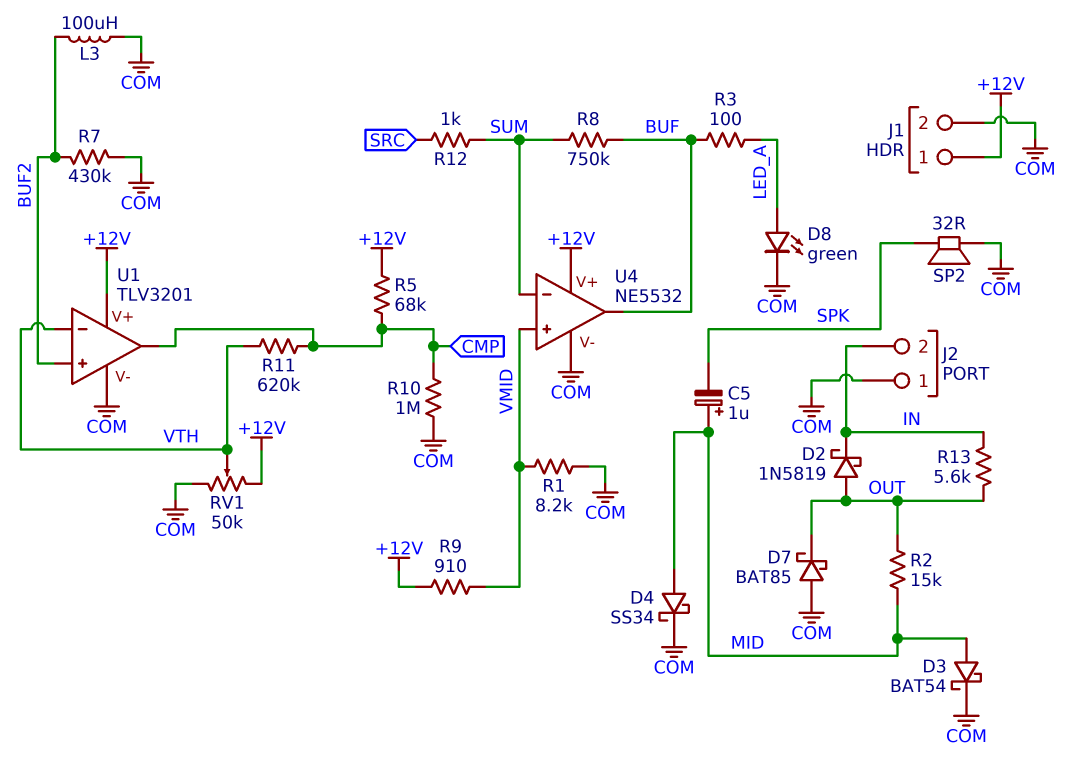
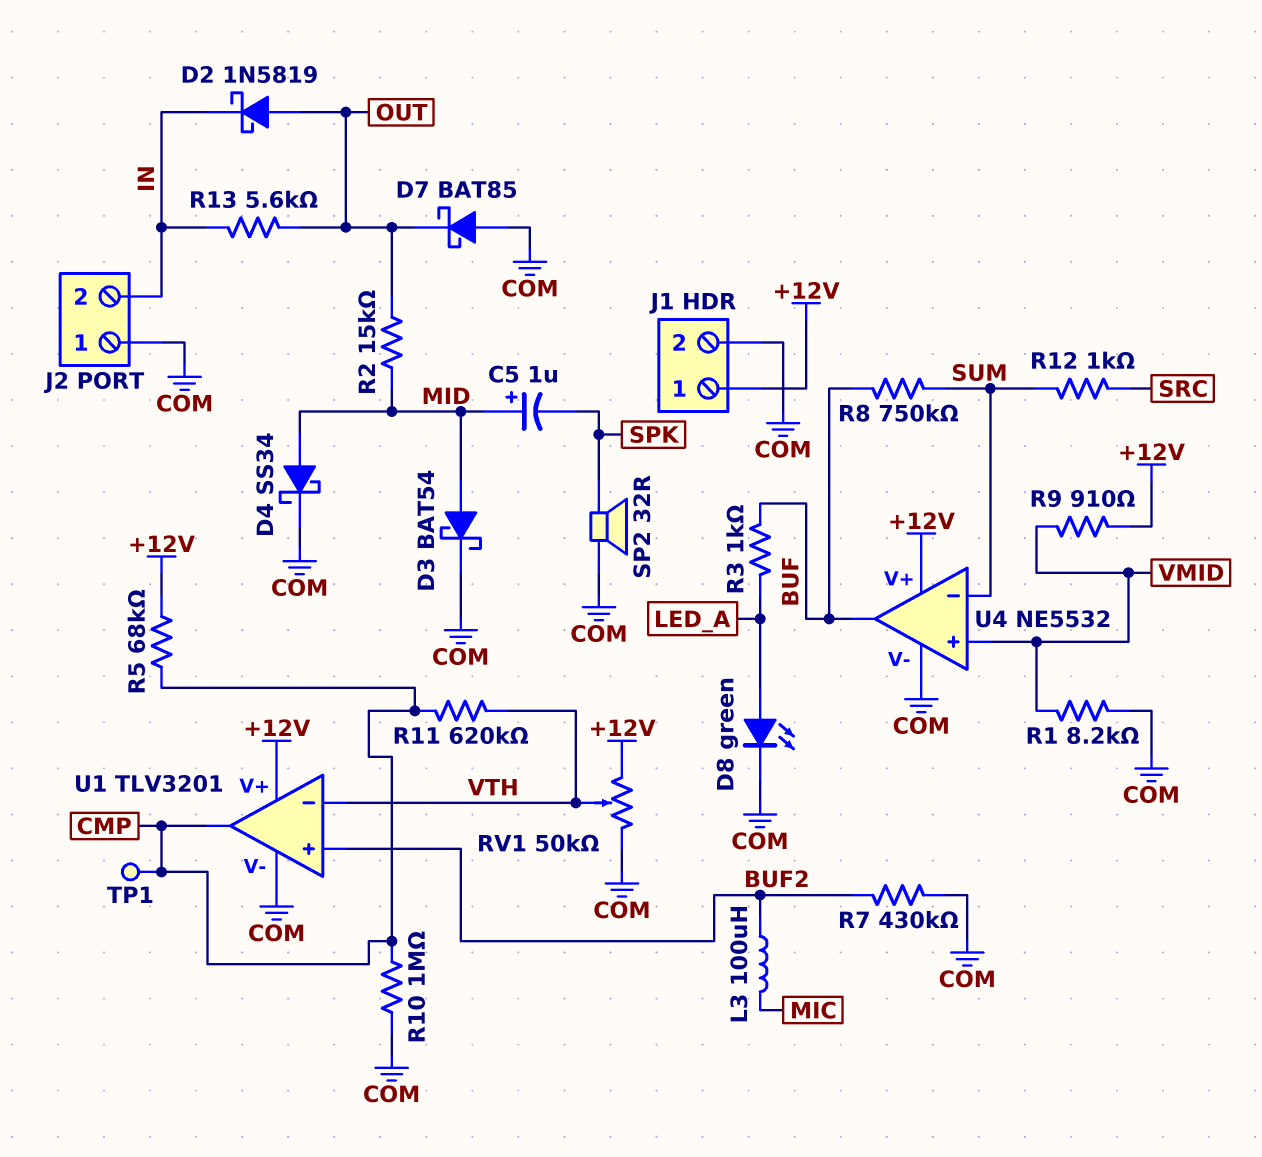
L3: 100uH (BUF2, COM) -> 100uH (BUF2, MIC)
R3: 100 (BUF, LED_A) -> 1k (BUF, LED_A)
TP1: none -> test point (CMP)

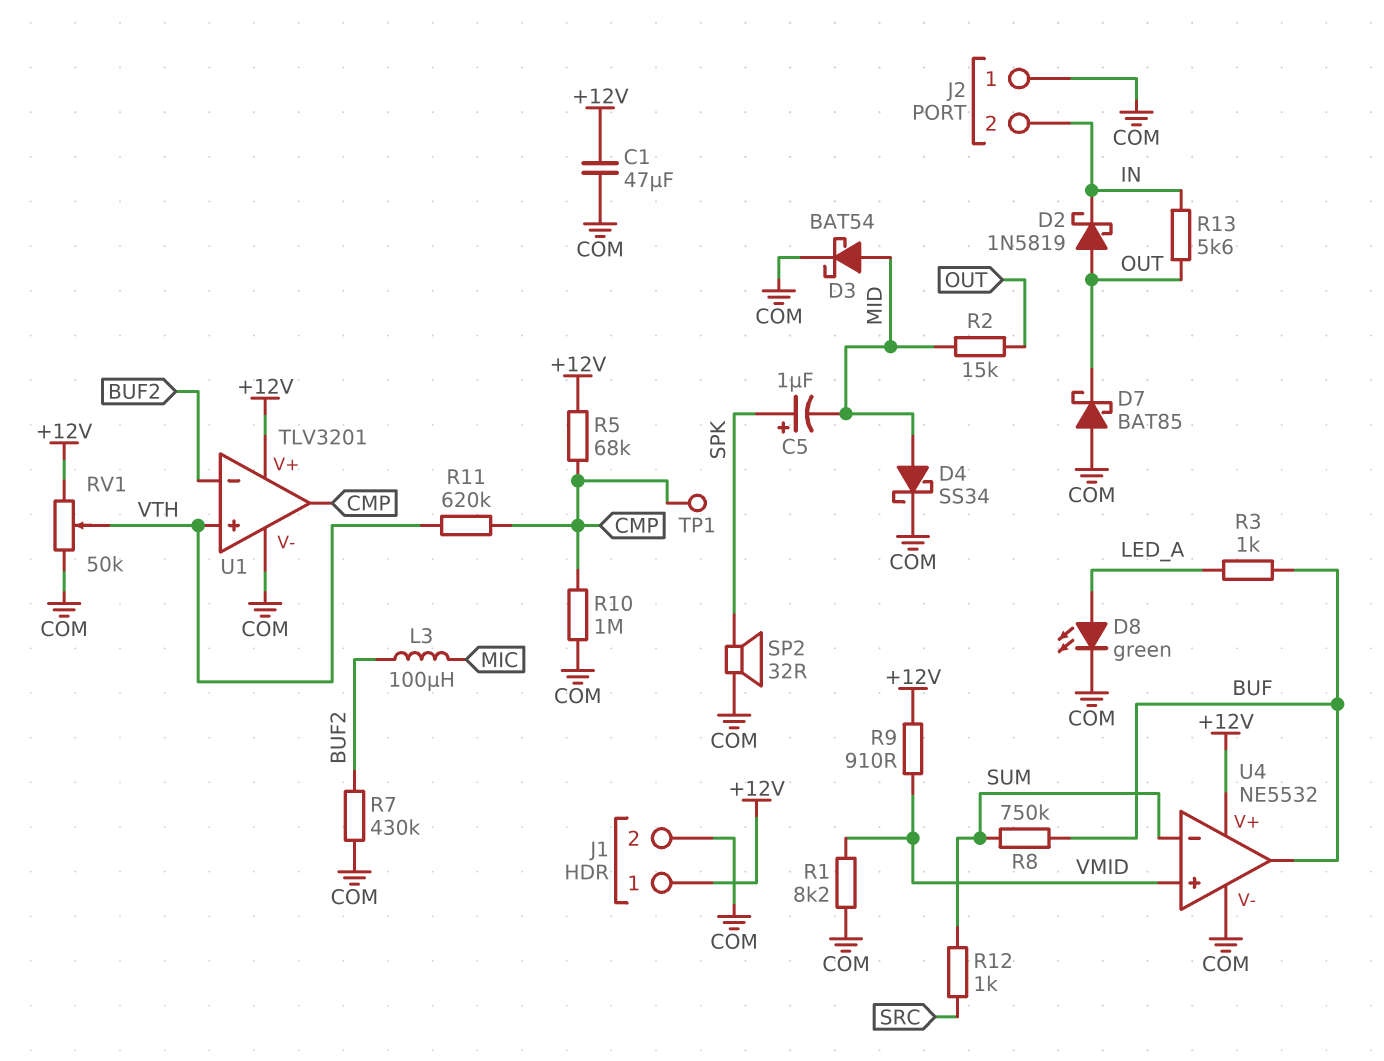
C1: none -> 47uF (+12V, COM)
C5: 1uF (plus MID, minus SPK) -> 1uF (plus SPK, minus MID)
U1 pin in+: BUF2 -> VTH
U1 pin in-: VTH -> BUF2

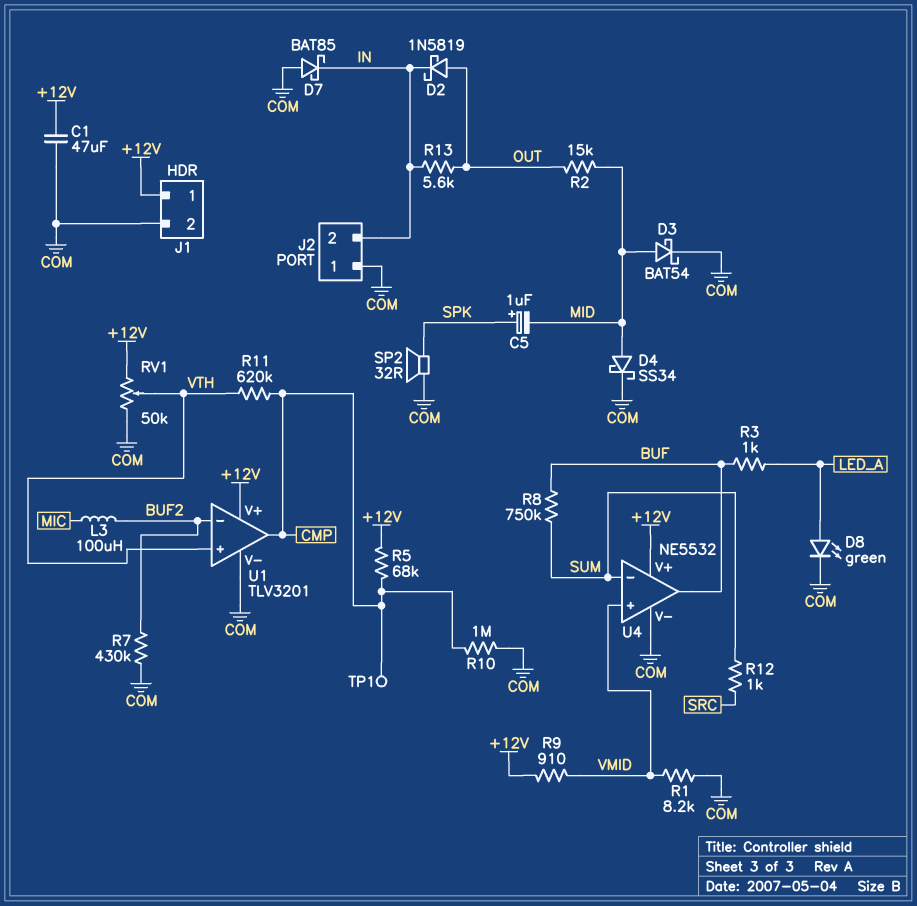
D7: schottky BAT85 (A COM, K OUT) -> schottky BAT85 (A COM, K IN)

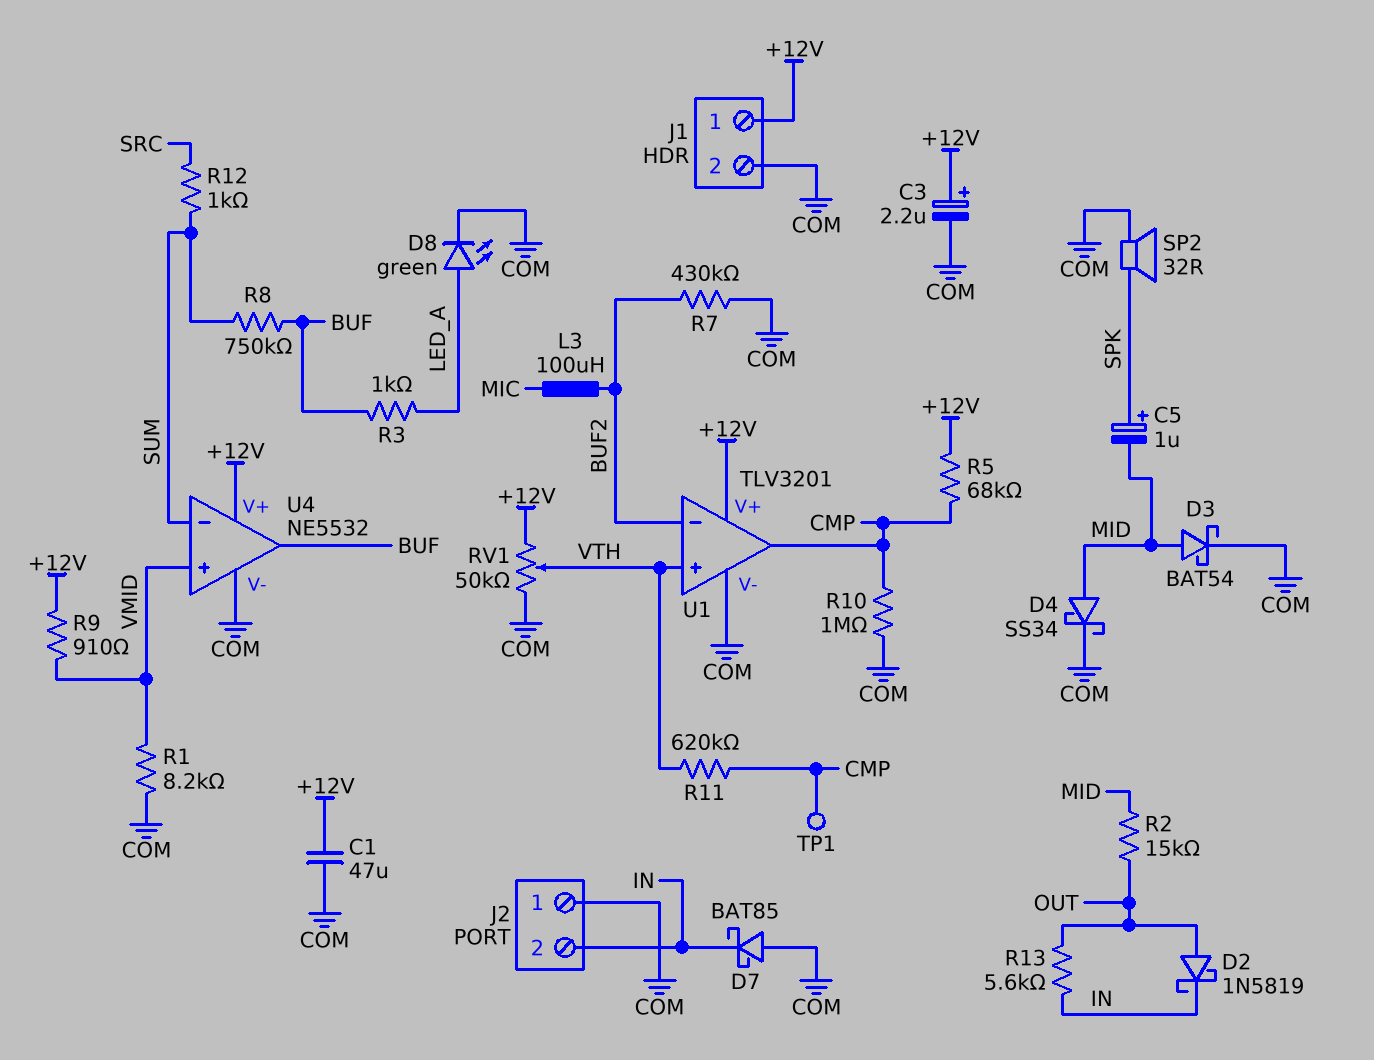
C3: none -> 2.2uF (plus +12V, minus COM)

